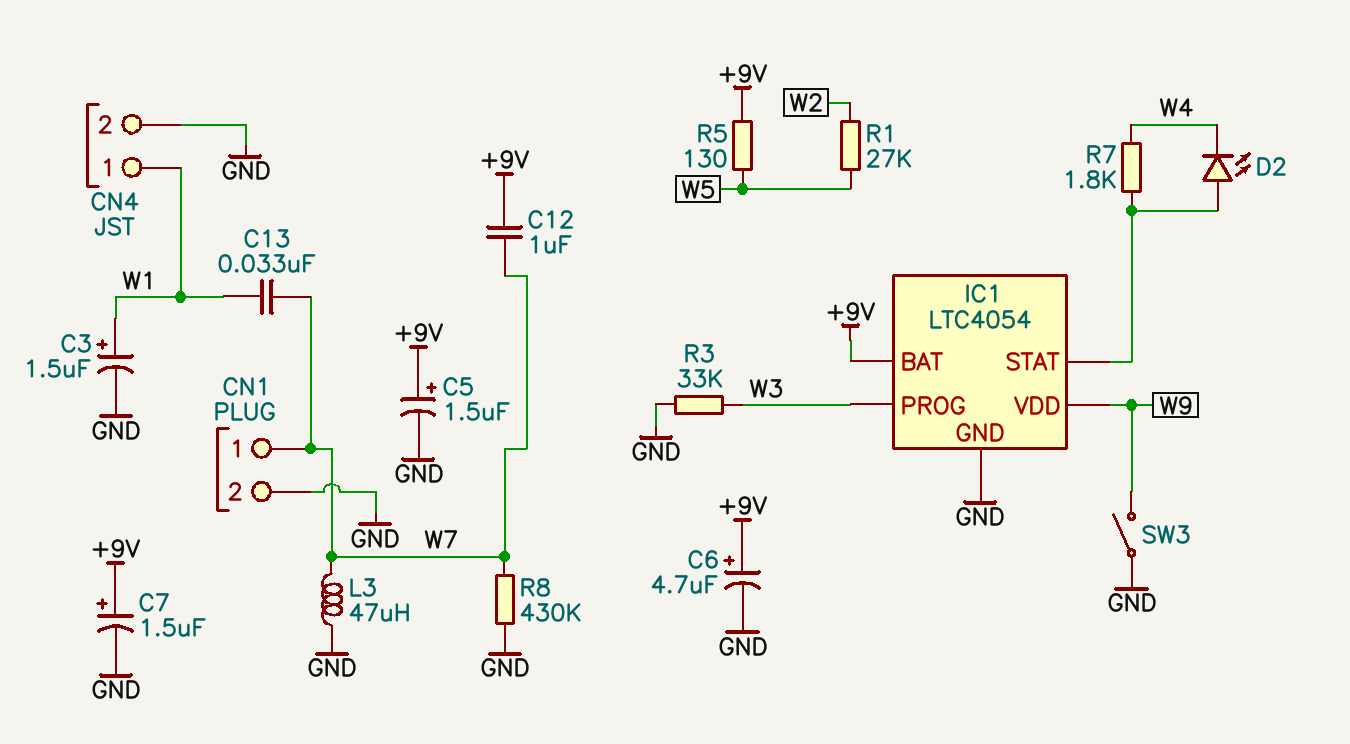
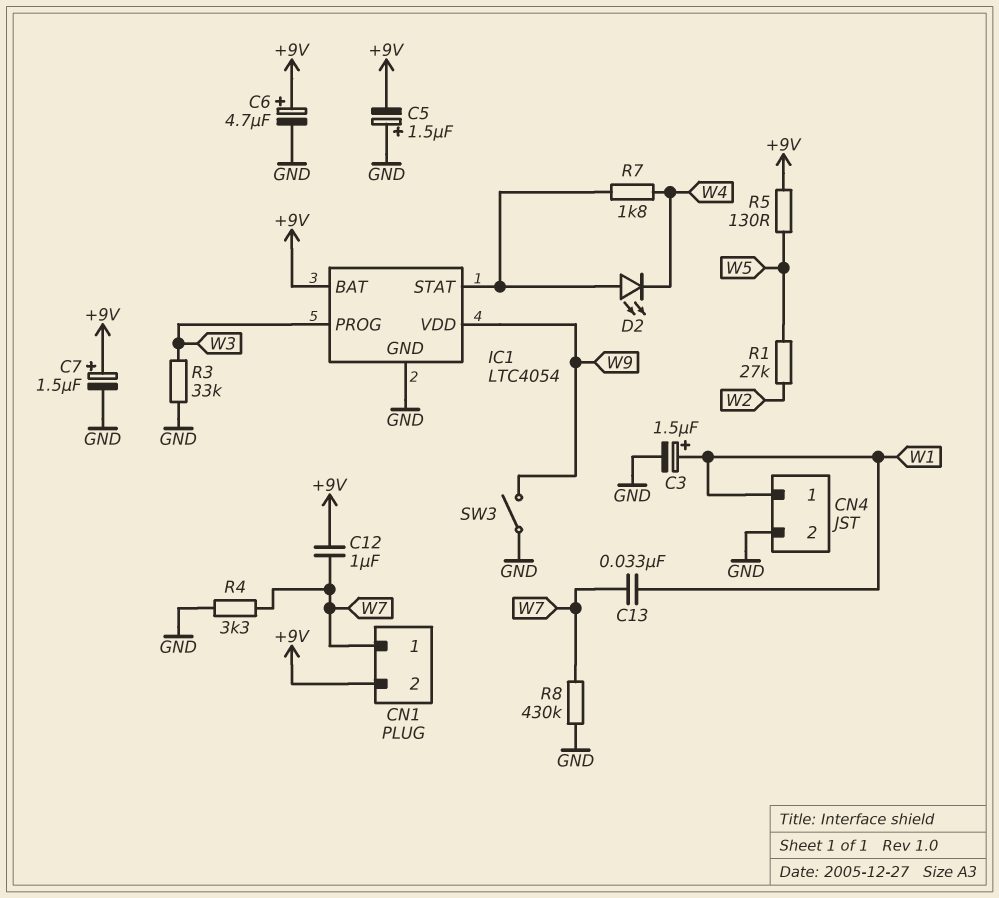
C5: 1.5uF (plus +9V, minus GND) -> 1.5uF (plus GND, minus +9V)
CN1 pin 2: GND -> +9V
L3: 47uH (GND, W7) -> none
R4: none -> 3.3k (GND, W7)

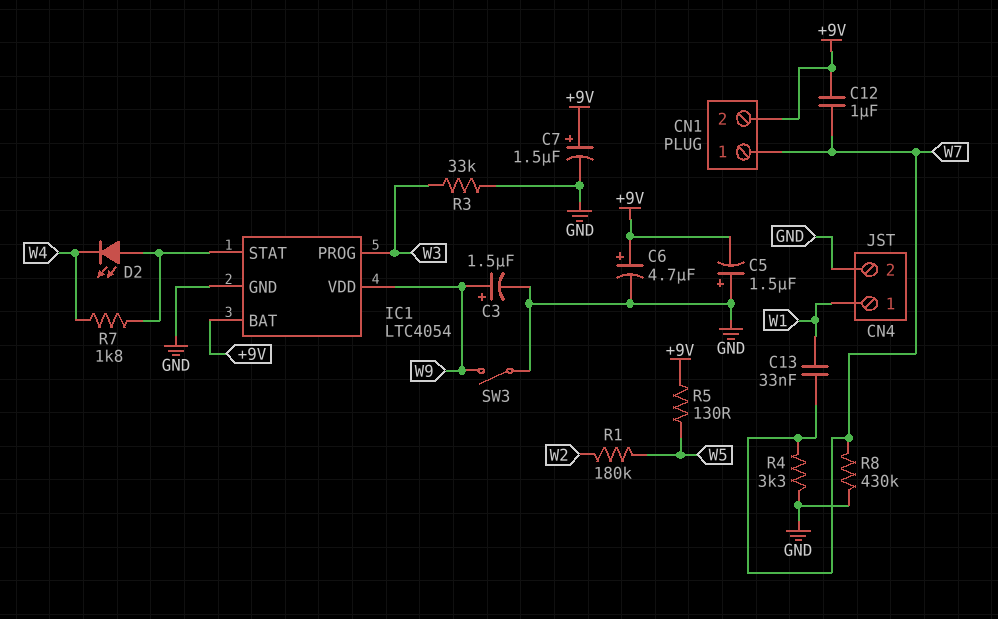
C3: 1.5uF (plus W1, minus GND) -> 1.5uF (plus W9, minus GND)
R1: 27k (W2, W5) -> 180k (W2, W5)

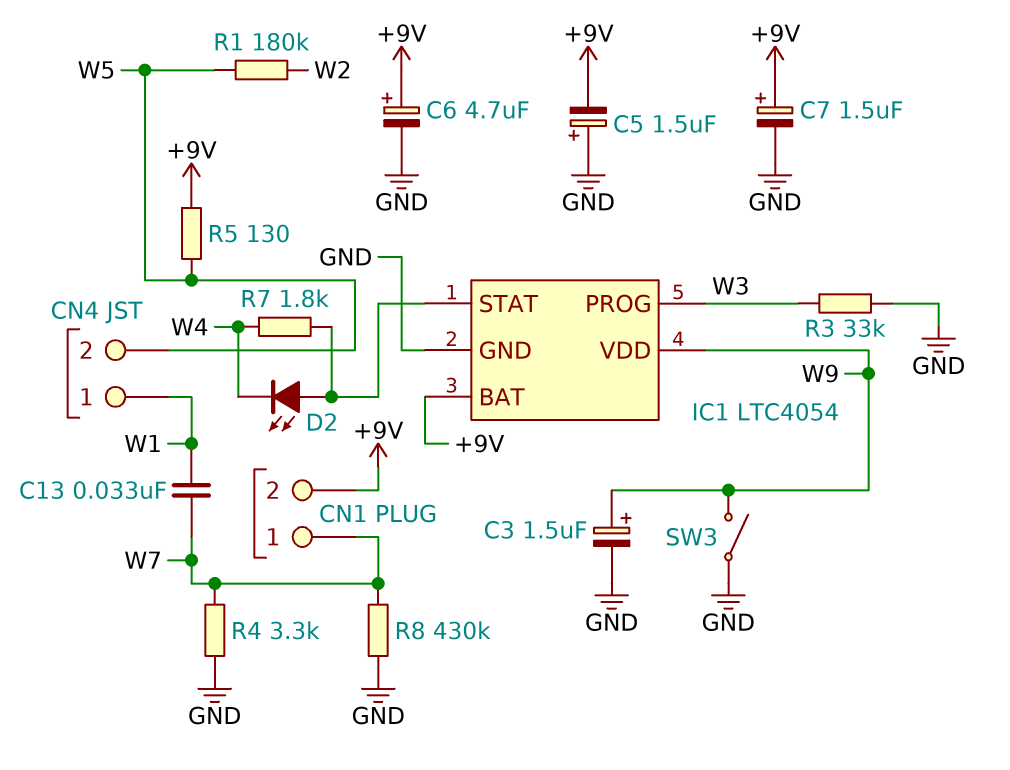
C12: 1uF (+9V, W7) -> none
CN4 pin 2: GND -> W5

